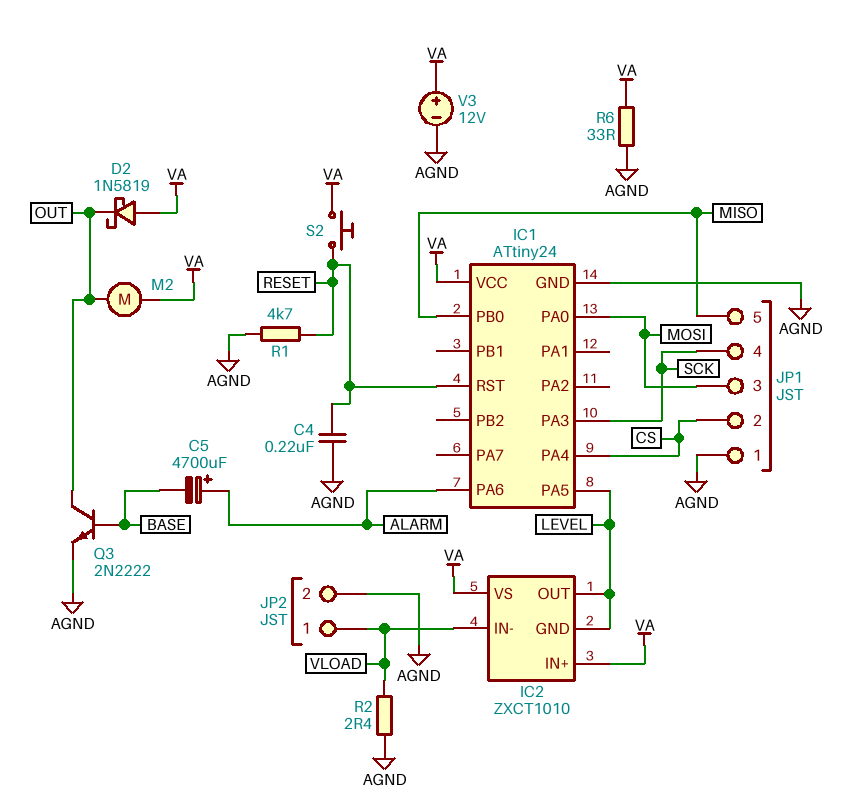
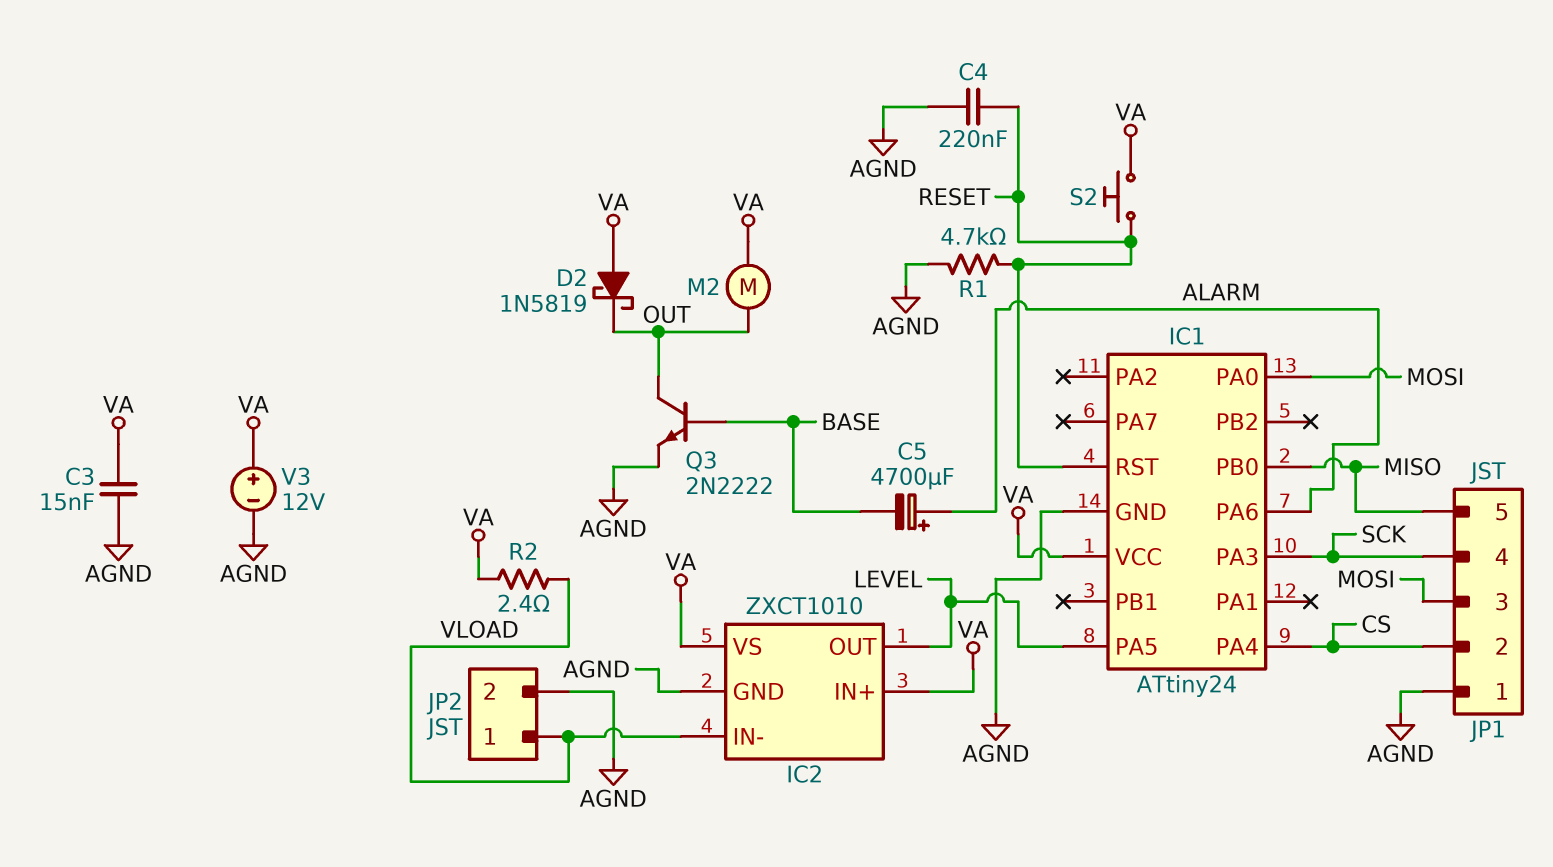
C3: none -> 15nF (AGND, VA)
IC2 pin GND: LEVEL -> AGND
R2: 2.4 (AGND, VLOAD) -> 2.4 (VA, VLOAD)
R6: 33 (AGND, VA) -> none

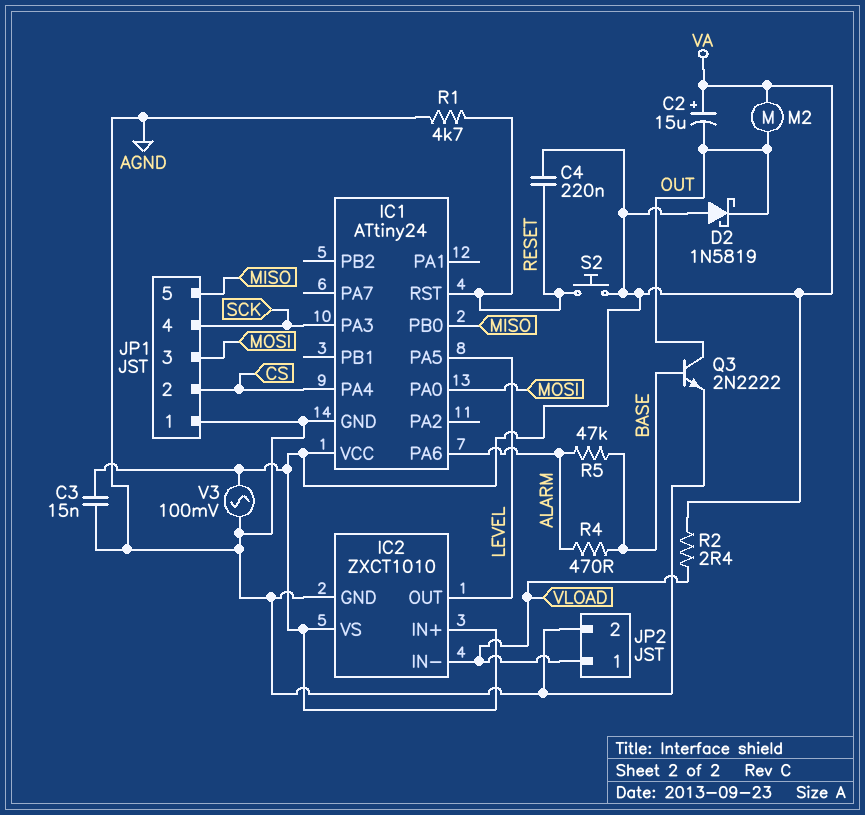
C2: none -> 15uF (plus VA, minus OUT)
C4: 220nF (AGND, RESET) -> 220nF (RESET, VA)
C5: 4700uF (plus ALARM, minus BASE) -> none
R4: none -> 470 (ALARM, BASE)
R5: none -> 47k (ALARM, BASE)
V3: 12V (plus VA, minus AGND) -> AC 100mV (AGND, VA)

